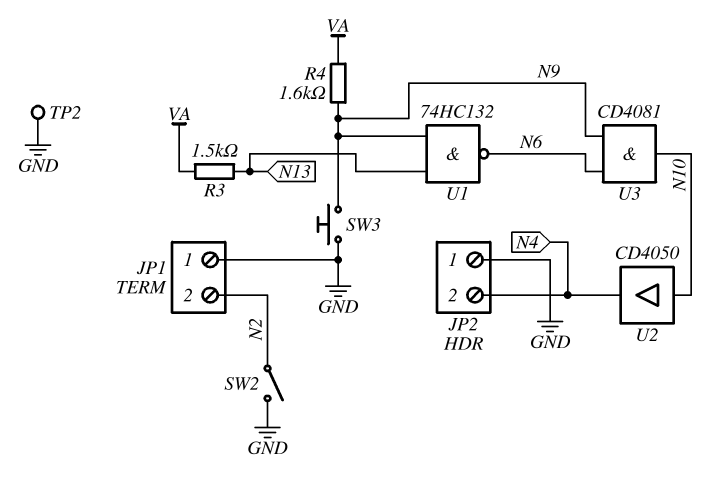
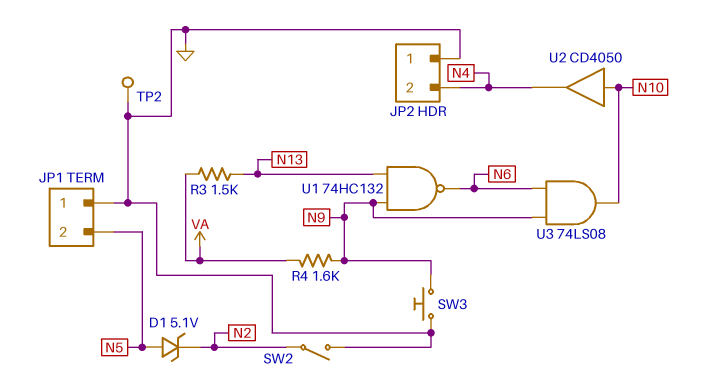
D1: none -> zener 5.1V (A N5, K N2)
JP1 pin 2: N2 -> N5
U3: AND CD4081 (in N6, in N9, out N10) -> AND 74LS08 (in N6, in N9, out N10)

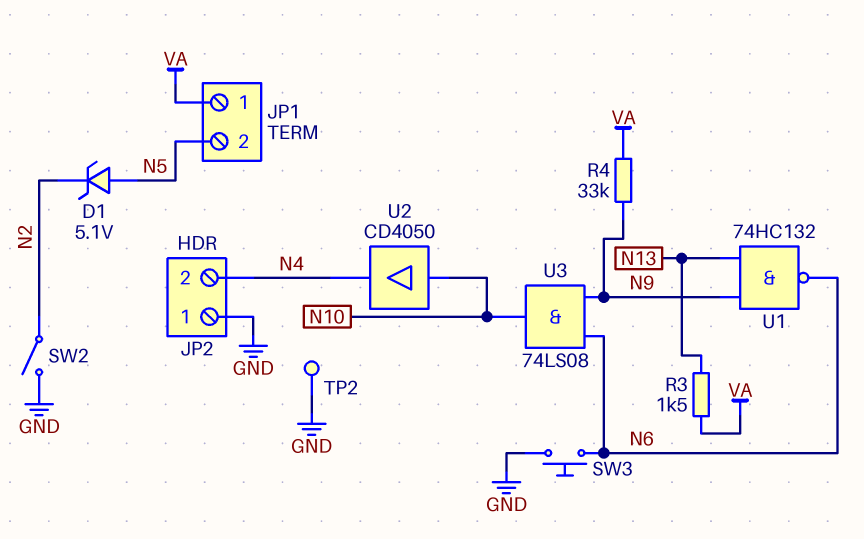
JP1 pin 1: GND -> VA
R4: 1.6k (N9, VA) -> 33k (N9, VA)
SW3: button (GND, N9) -> button (GND, N6)

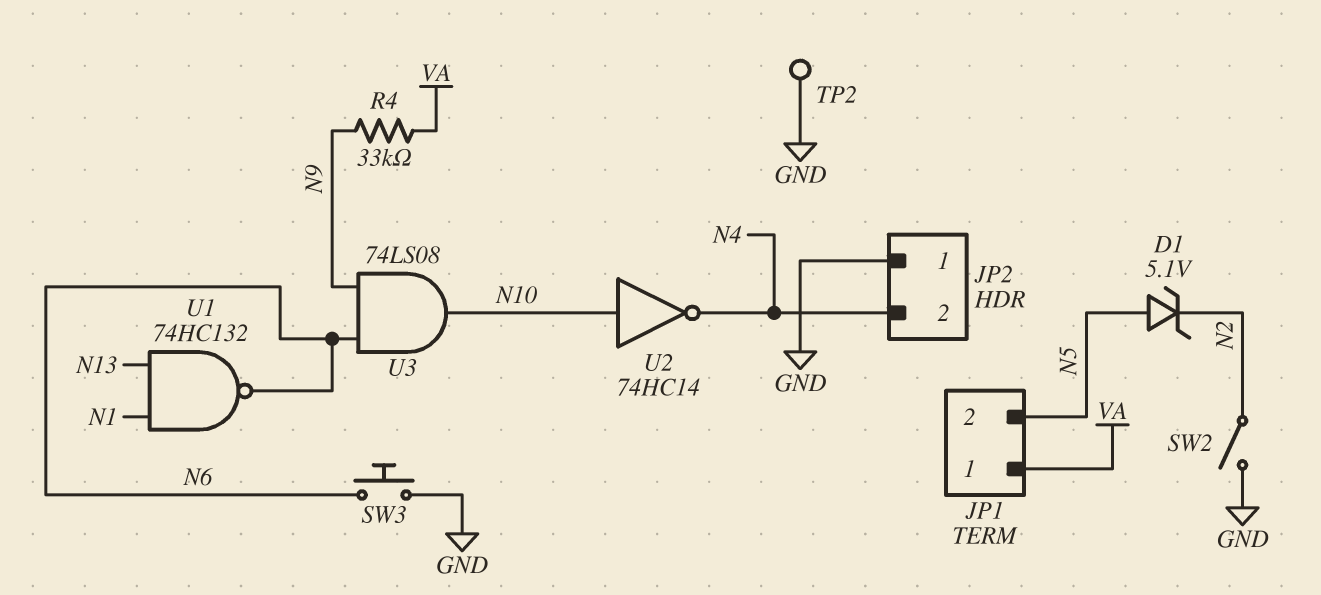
R3: 1.5k (N13, VA) -> none
U1: NAND 74HC132 (in N9, in N13, out N6) -> NAND 74HC132 (in N1, in N13, out N6)
U2: buffer CD4050 (in N10, out N4) -> NOT 74HC14 (in N10, out N4)

